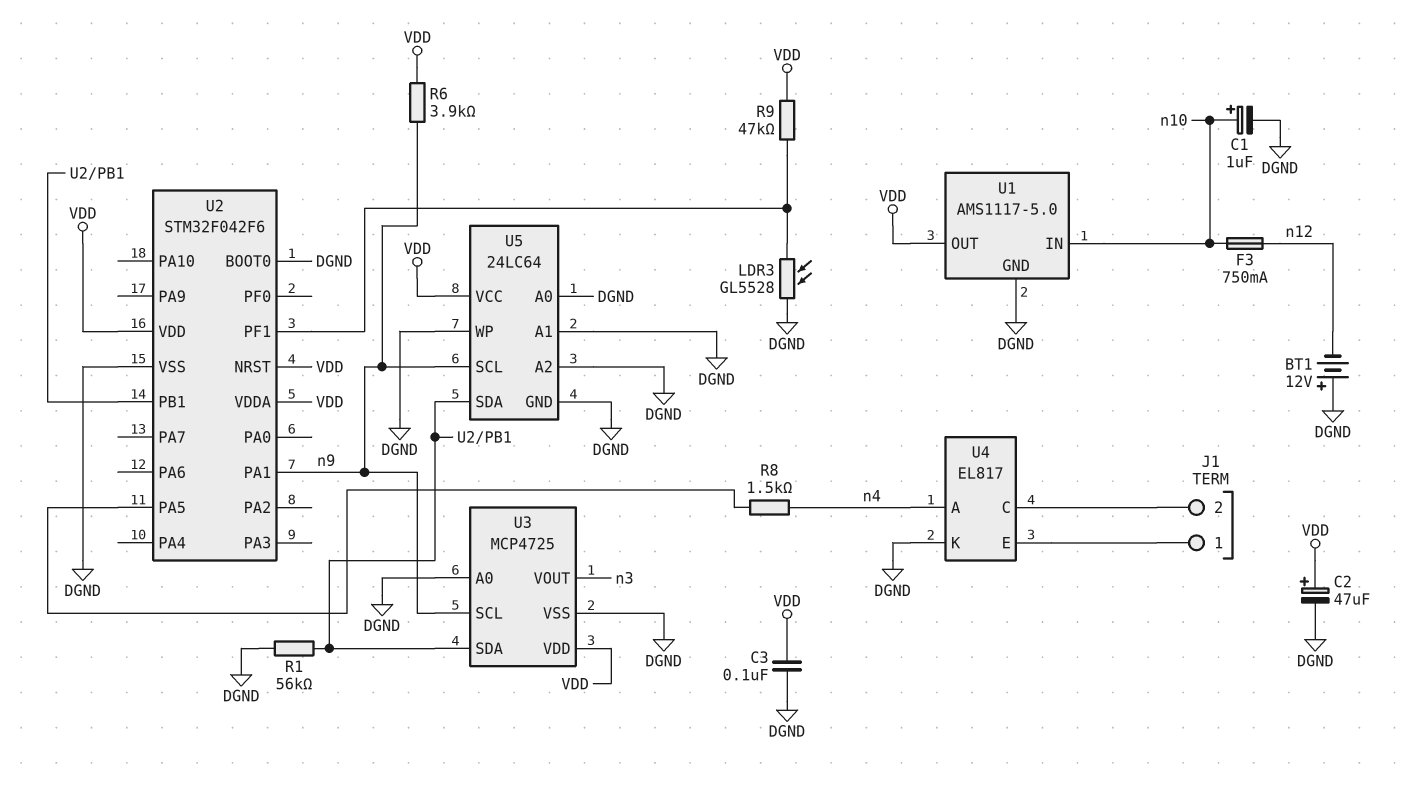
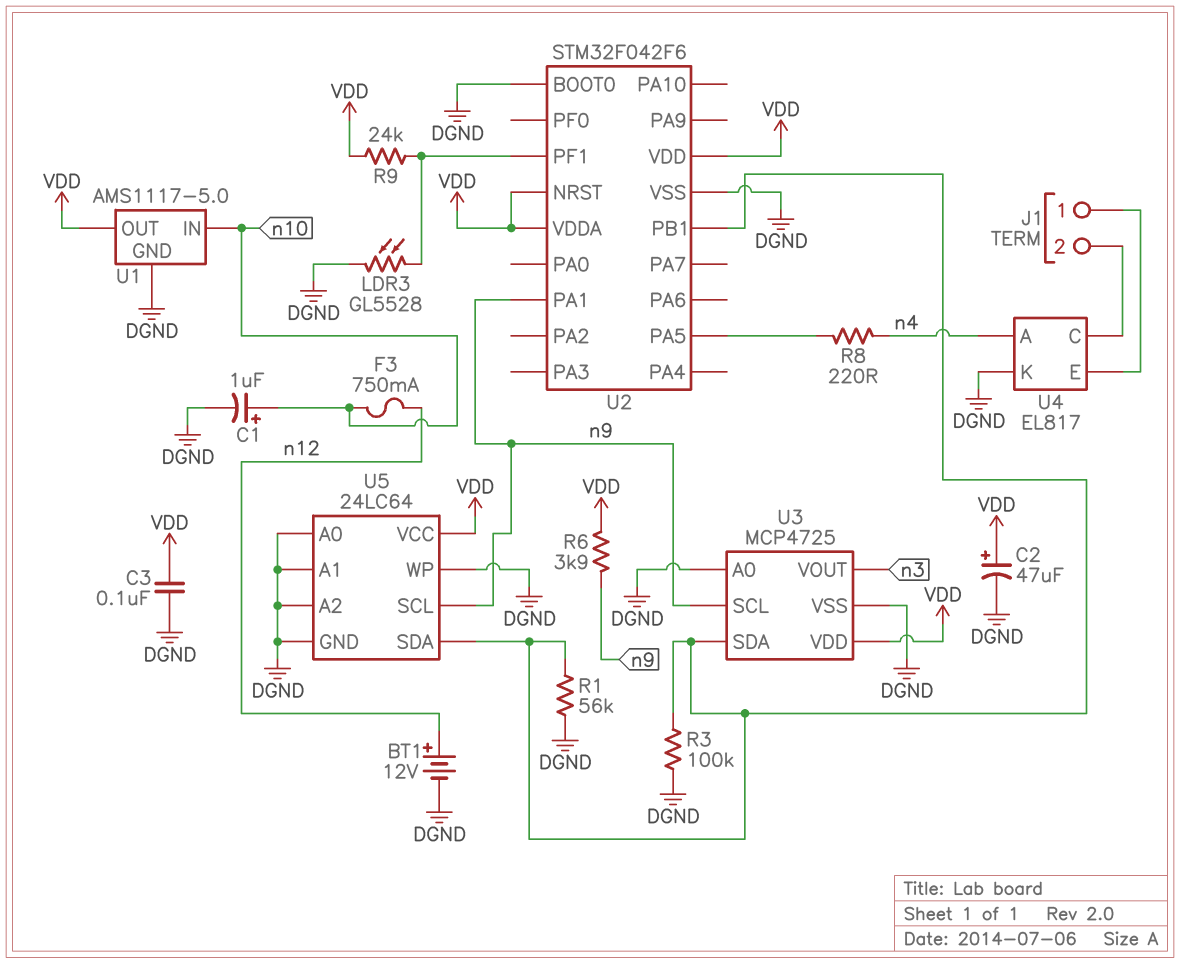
BT1: 12V (plus DGND, minus n12) -> 12V (plus n12, minus DGND)
R3: none -> 100k (DGND, U2/PB1)
R8: 1.5k (U2/PA5, n4) -> 220 (U2/PA5, n4)
R9: 47k (U2/PF1, VDD) -> 24k (U2/PF1, VDD)

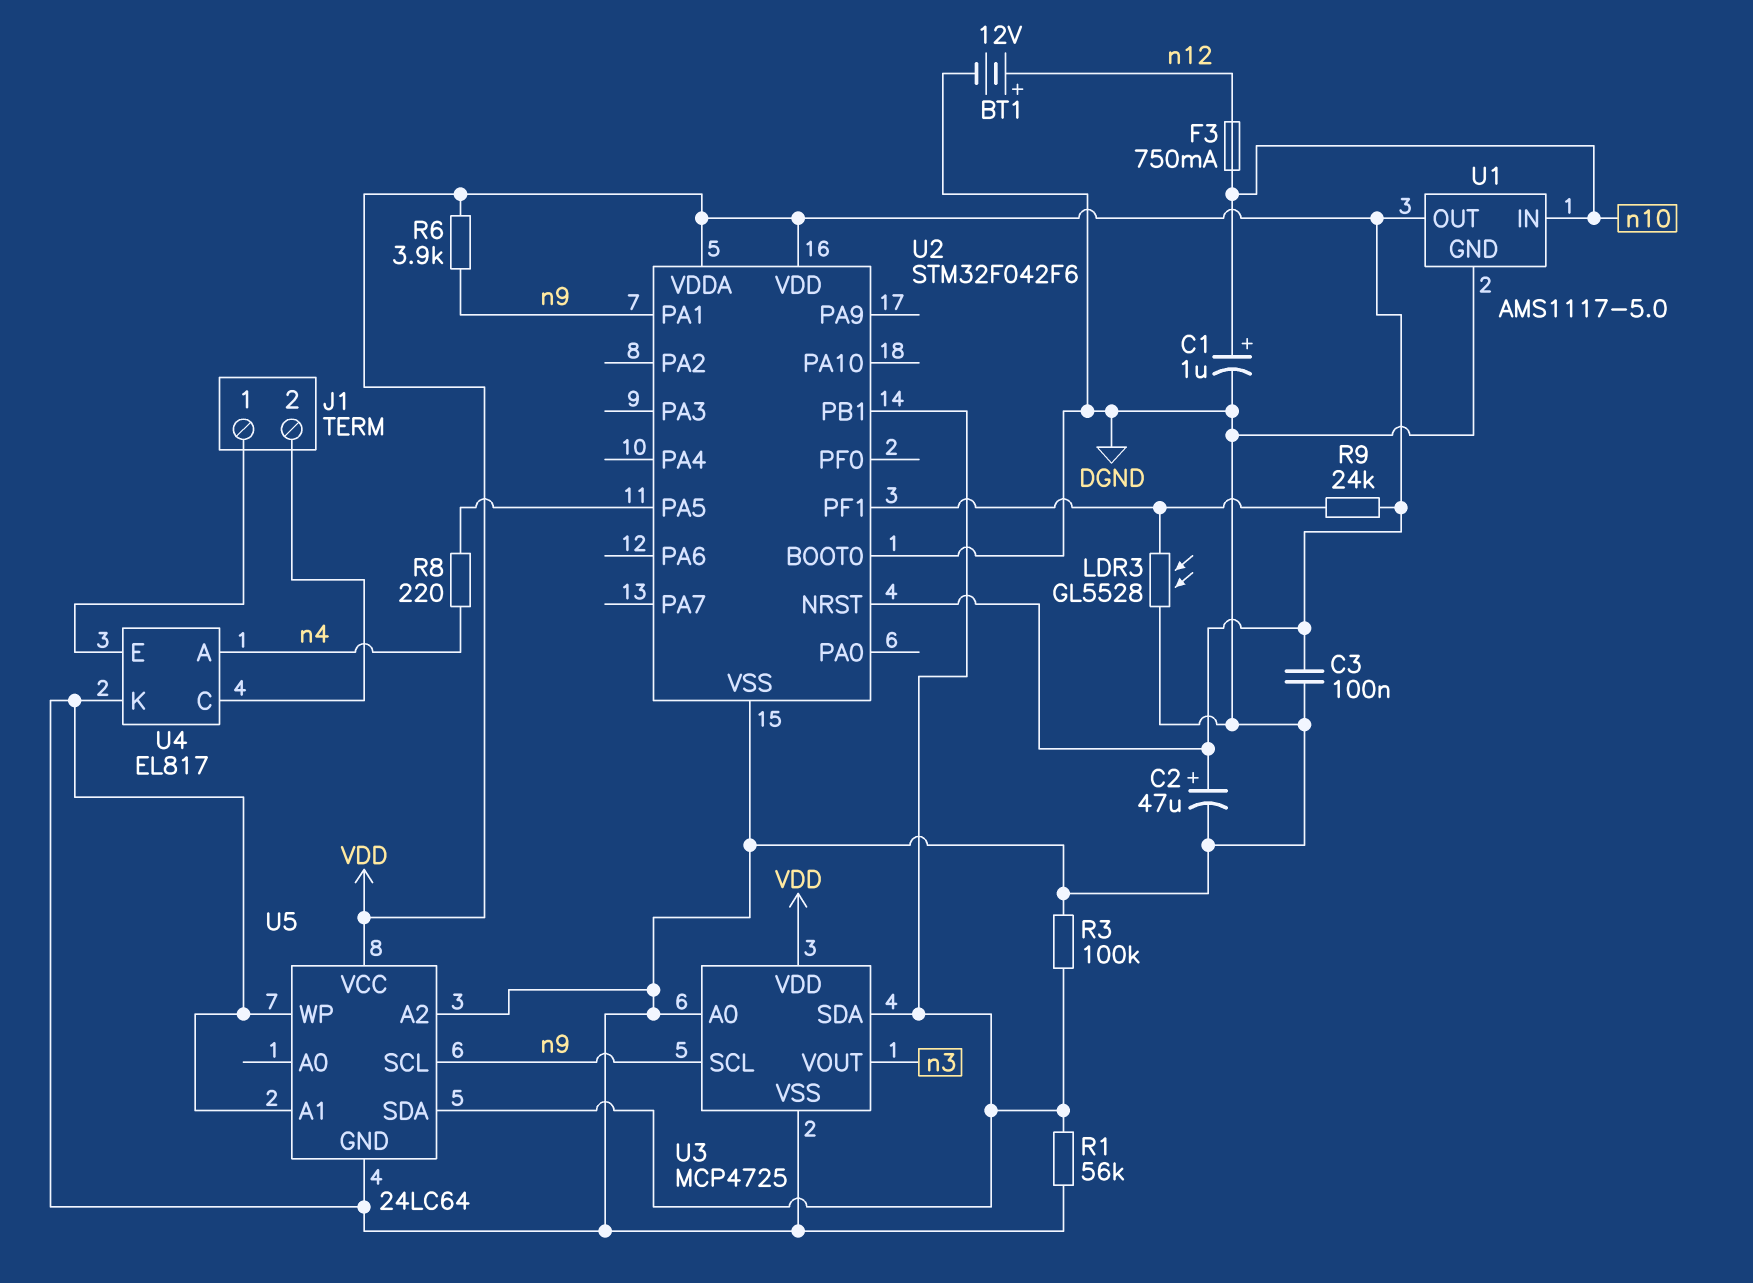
U5 pin A0: DGND -> none

